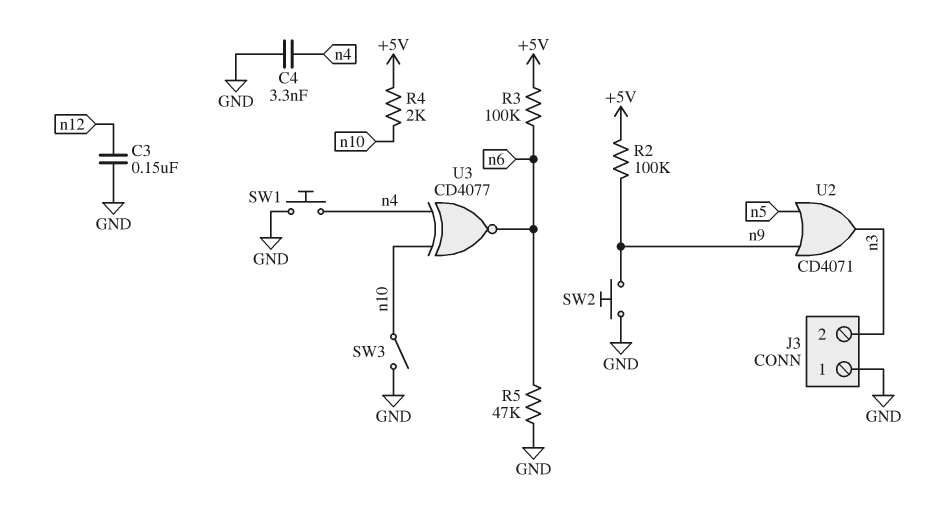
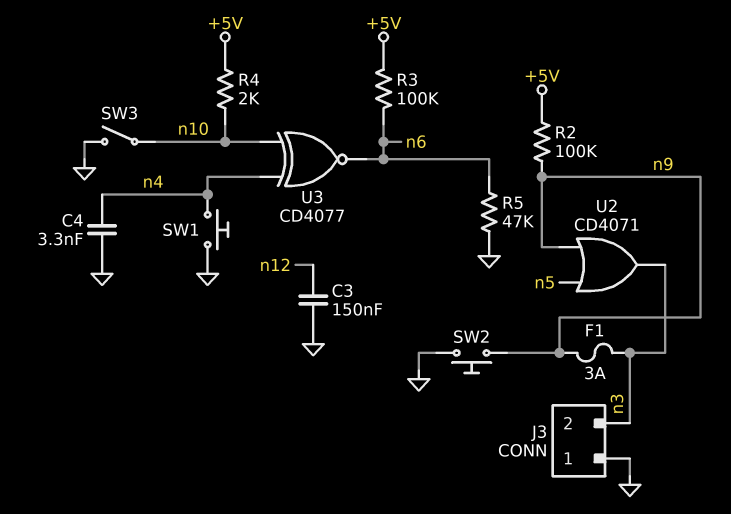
F1: none -> 3A (n3, n9)

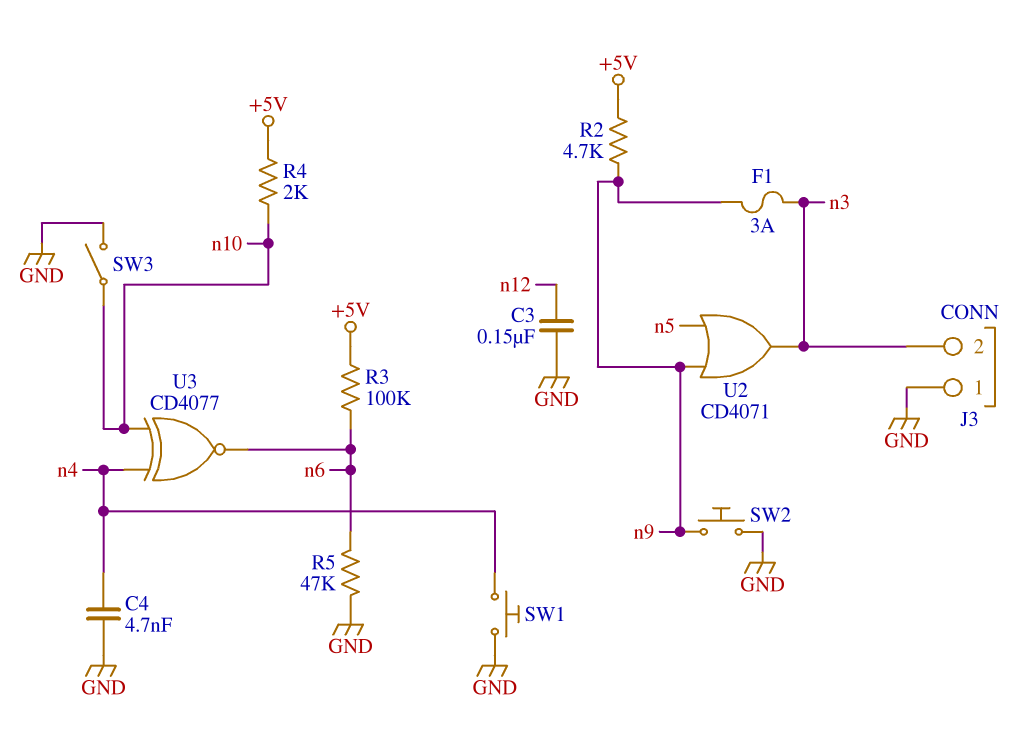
C4: 3.3nF (GND, n4) -> 4.7nF (GND, n4)
R2: 100k (+5V, n9) -> 4.7k (+5V, n9)

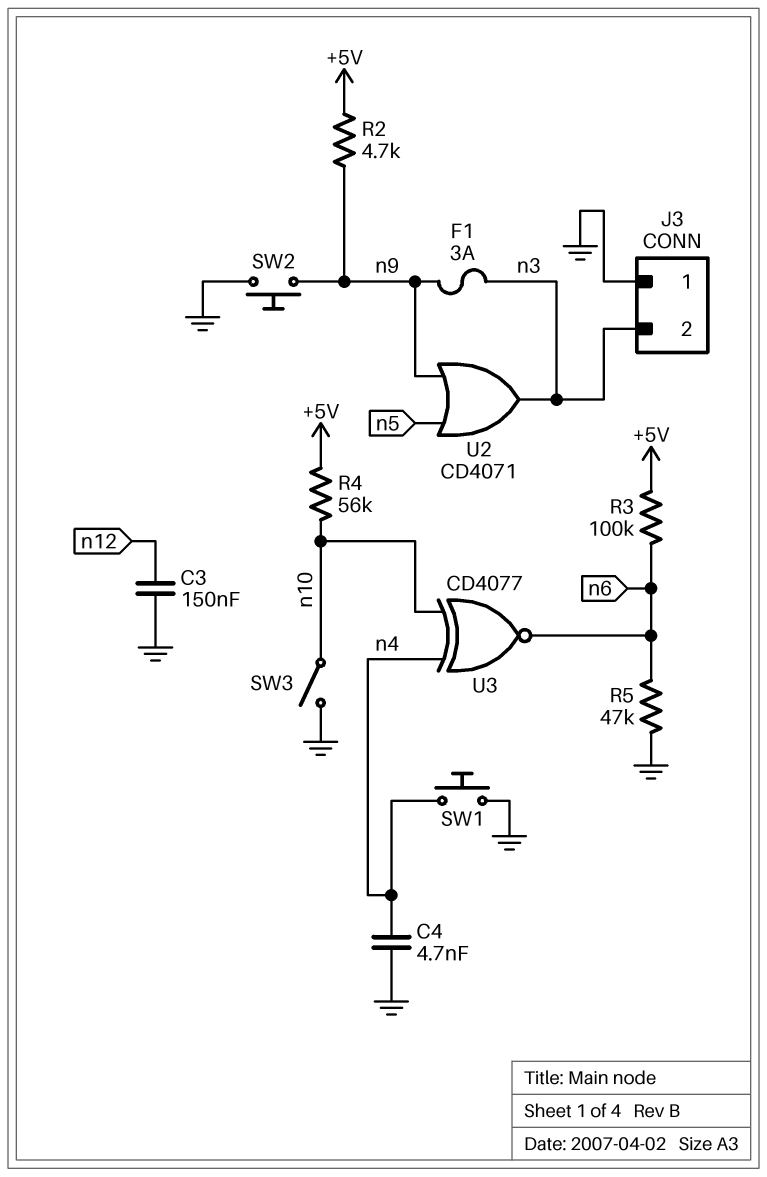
R4: 2k (+5V, n10) -> 56k (+5V, n10)

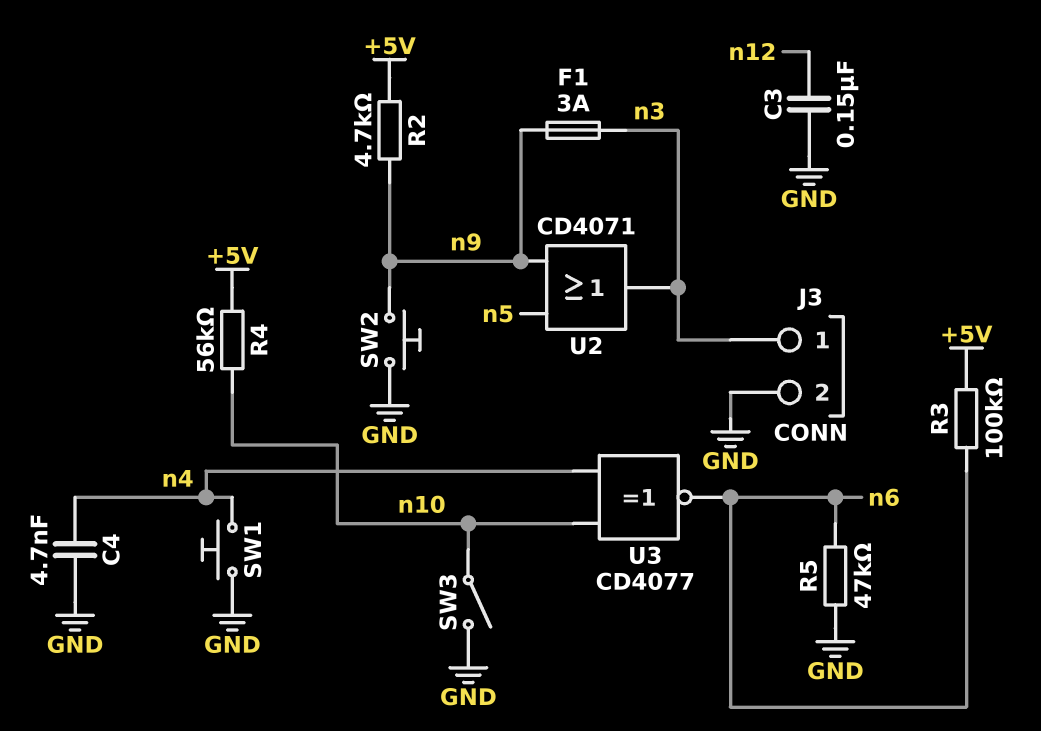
J3 pin 1: GND -> n3
J3 pin 2: n3 -> GND

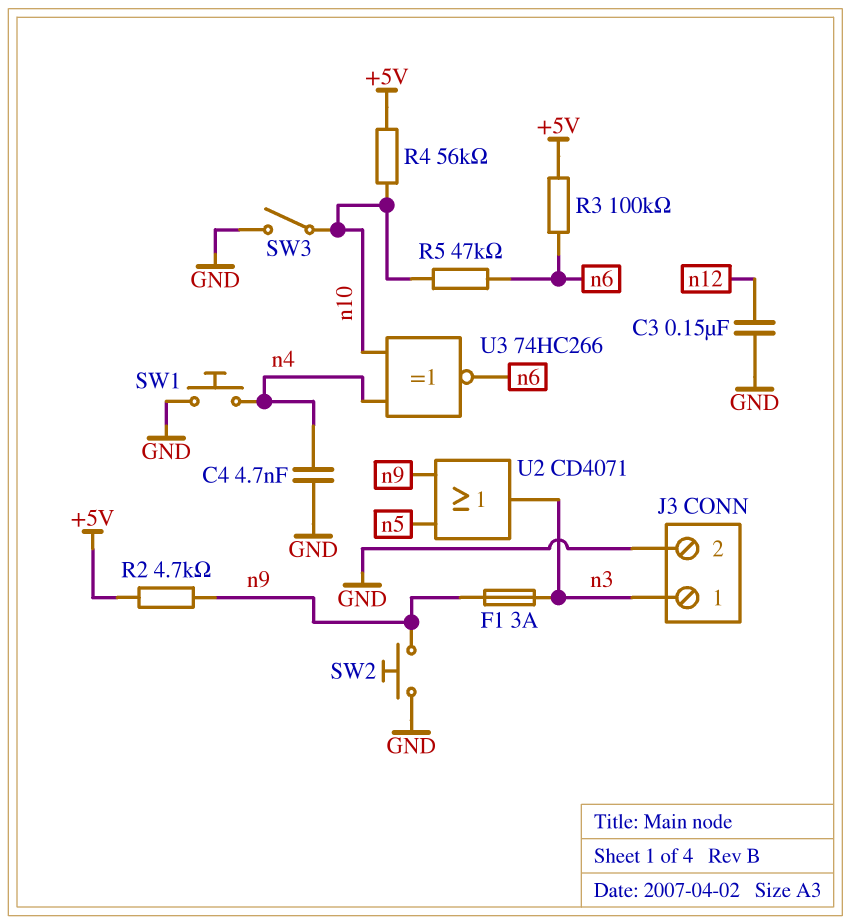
R5: 47k (GND, n6) -> 47k (n6, n10)
U3: XNOR CD4077 (in n4, in n10, out n6) -> XNOR 74HC266 (in n4, in n10, out n6)

